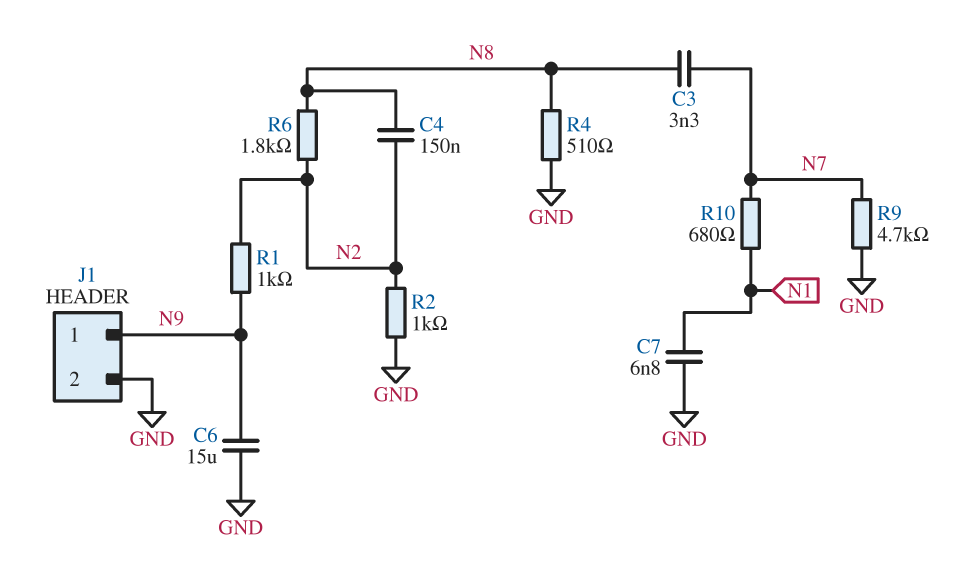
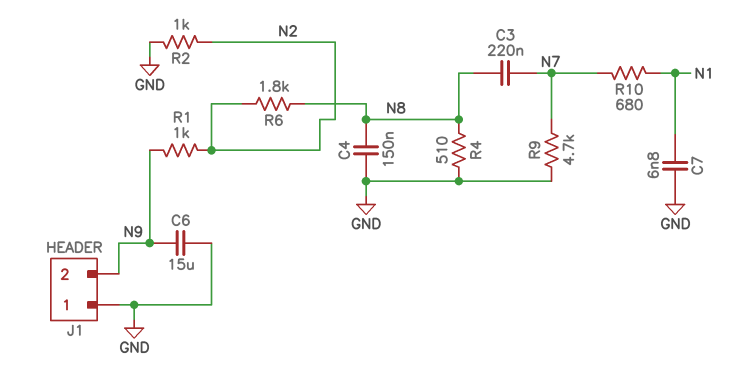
C3: 3.3nF (N7, N8) -> 220nF (N7, N8)
C4: 150nF (N2, N8) -> 150nF (GND, N8)
J1 pin 1: N9 -> GND
J1 pin 2: GND -> N9

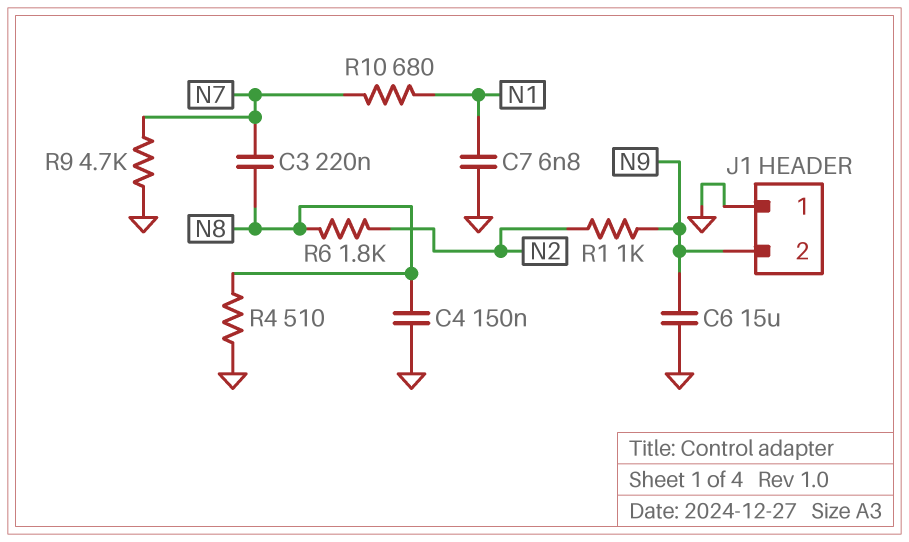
R2: 1k (GND, N2) -> none

